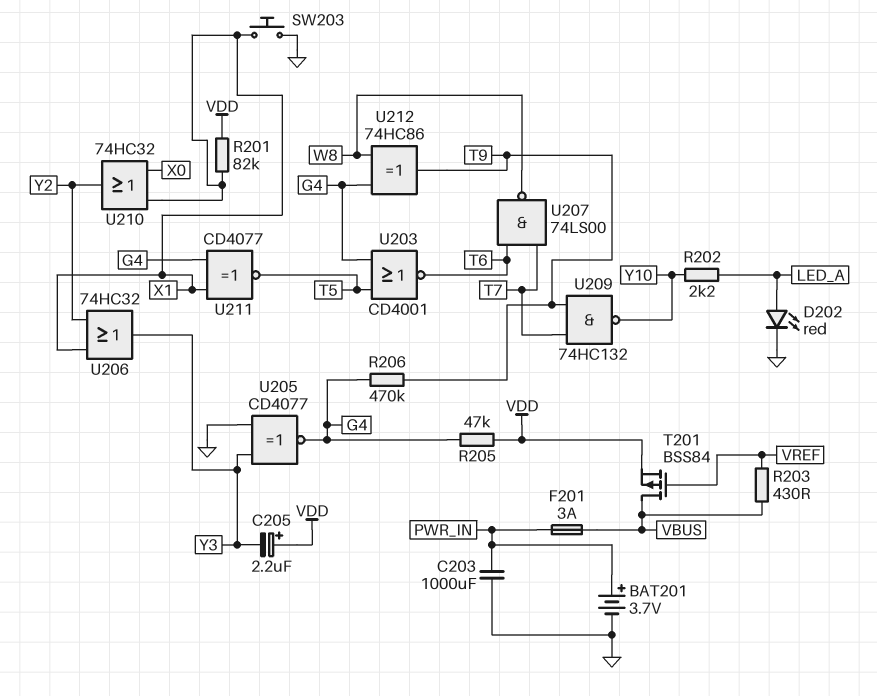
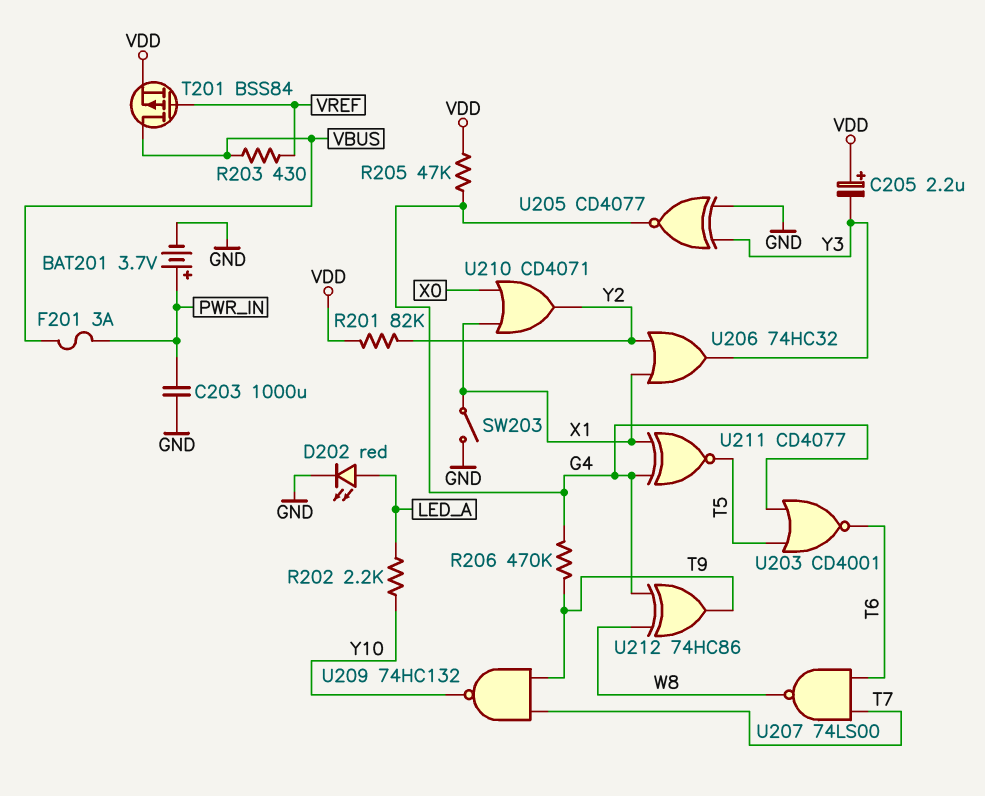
R201: 82k (VDD, X1) -> 82k (VDD, Y2)
SW203: button (GND, X1) -> switch (GND, X1)
U210: OR 74HC32 (in X0, in X1, out Y2) -> OR CD4071 (in X0, in X1, out Y2)

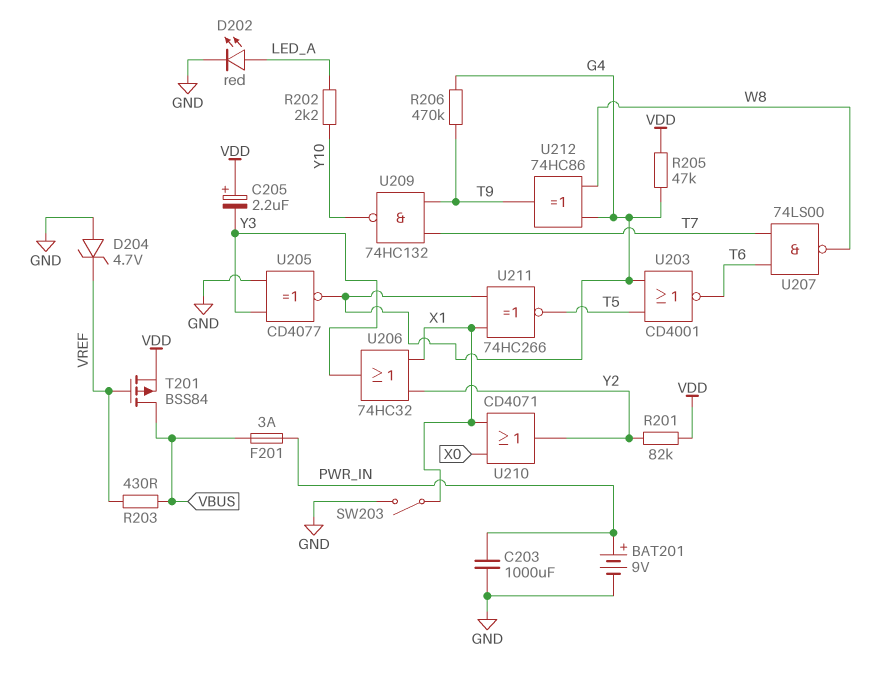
BAT201: 3.7V (plus PWR_IN, minus GND) -> 9V (plus PWR_IN, minus GND)
D204: none -> zener 4.7V (A GND, K VREF)
U211: XNOR CD4077 (in G4, in X1, out T5) -> XNOR 74HC266 (in G4, in X1, out T5)

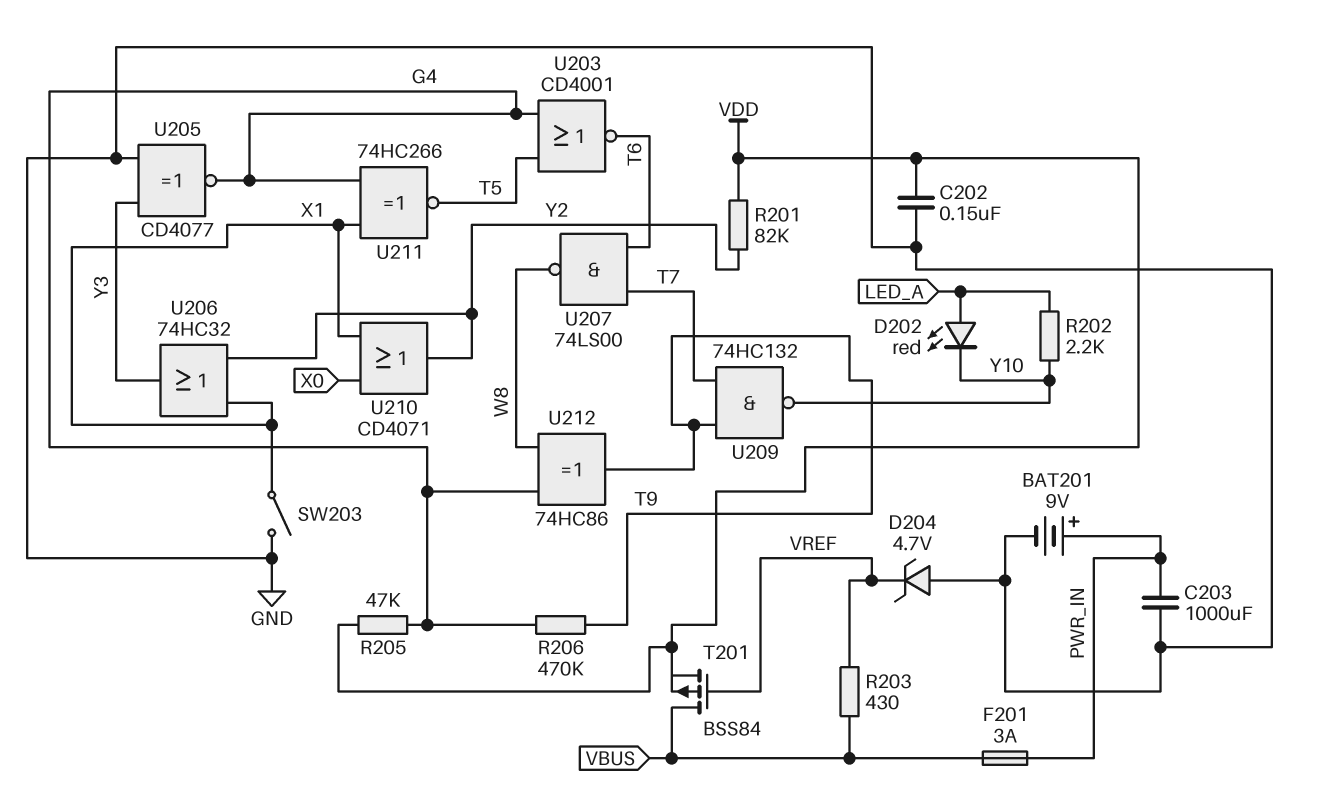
C202: none -> 150nF (GND, VDD)
C205: 2.2uF (plus VDD, minus Y3) -> none
D202: LED red (A LED_A, K GND) -> LED red (A LED_A, K Y10)

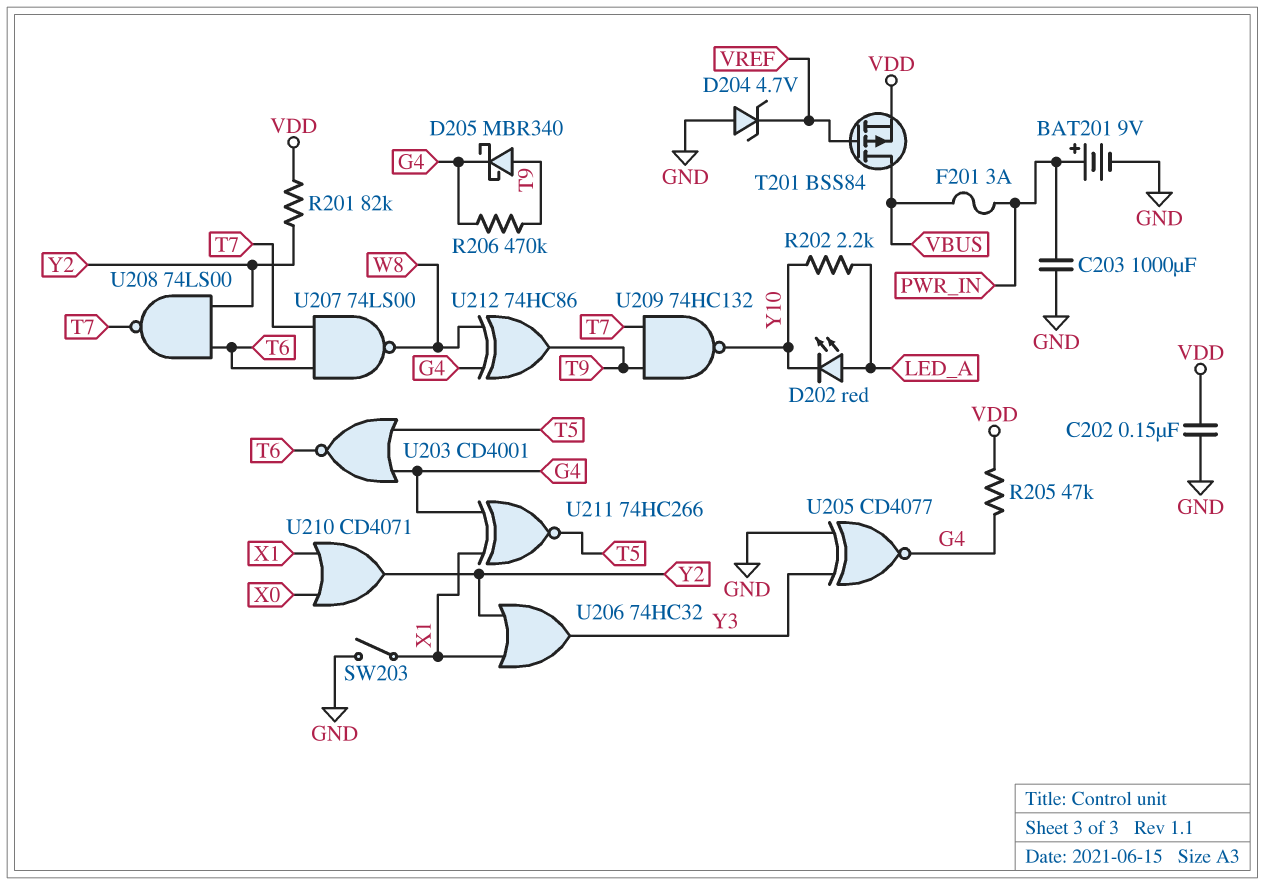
D205: none -> schottky MBR340 (A T9, K G4)
R203: 430 (VBUS, VREF) -> none
U208: none -> NAND 74LS00 (in T6, in Y2, out T7)

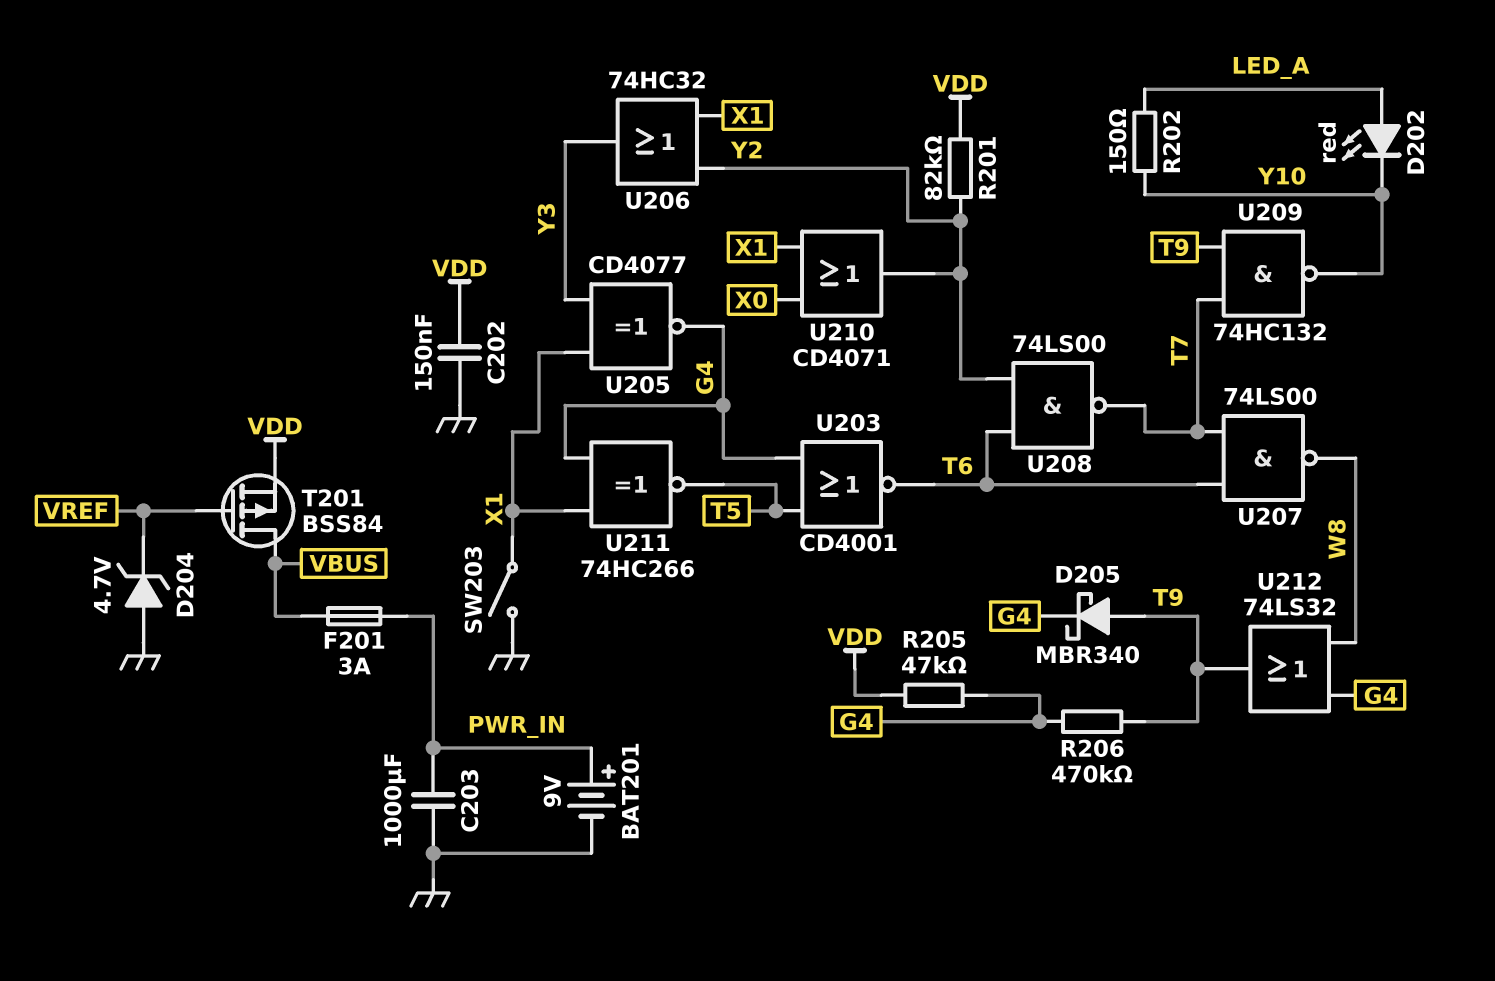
R202: 2.2k (LED_A, Y10) -> 150 (LED_A, Y10)
U205: XNOR CD4077 (in GND, in Y3, out G4) -> XNOR CD4077 (in X1, in Y3, out G4)
U212: XOR 74HC86 (in G4, in W8, out T9) -> OR 74LS32 (in G4, in W8, out T9)

